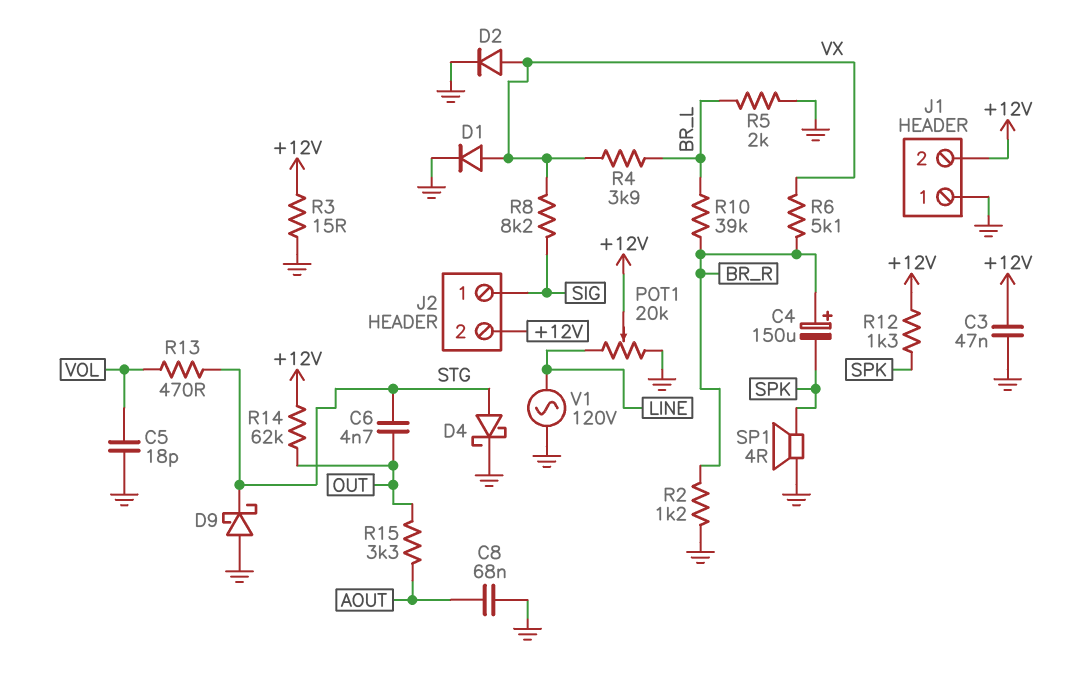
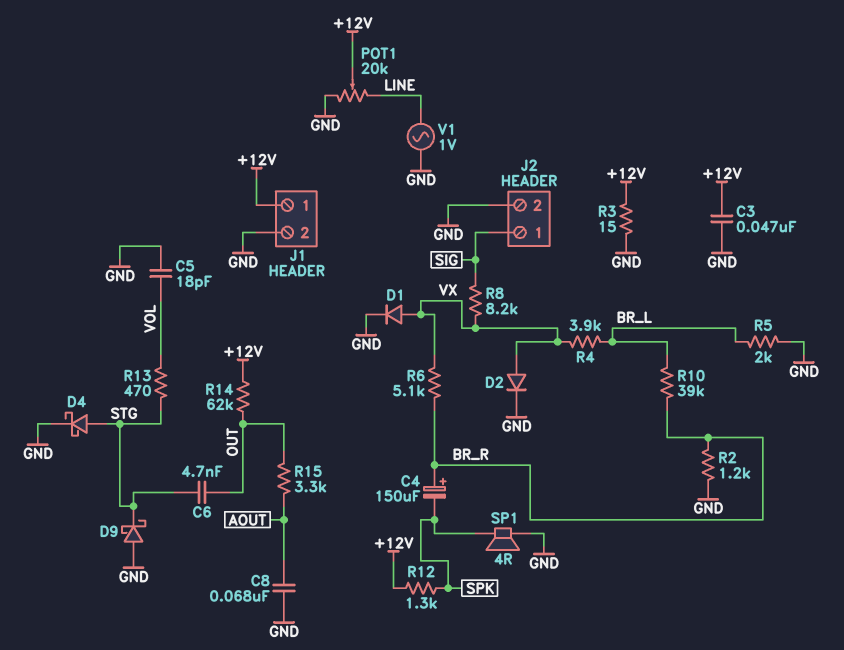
J1 pin 1: GND -> +12V
J1 pin 2: +12V -> GND
J2 pin 2: +12V -> GND
V1: AC 120V (GND, LINE) -> AC 1V (GND, LINE)

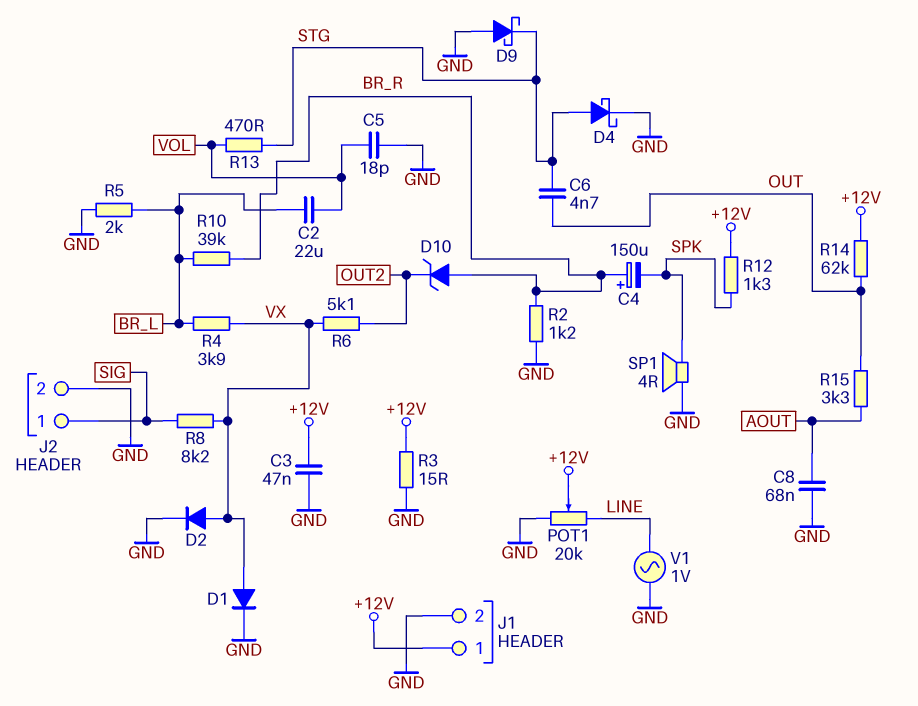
C2: none -> 22uF (BR_L, VOL)
D10: none -> zener (A BR_R, K OUT2)
R6: 5.1k (BR_R, VX) -> 5.1k (OUT2, VX)

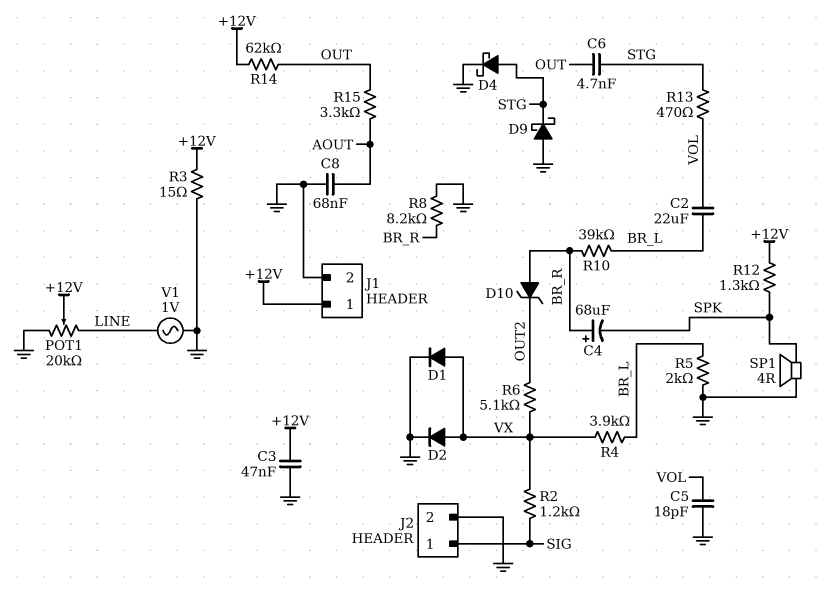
C4: 150uF (plus BR_R, minus SPK) -> 68uF (plus BR_R, minus SPK)
R2: 1.2k (BR_R, GND) -> 1.2k (SIG, VX)
R8: 8.2k (SIG, VX) -> 8.2k (BR_R, GND)

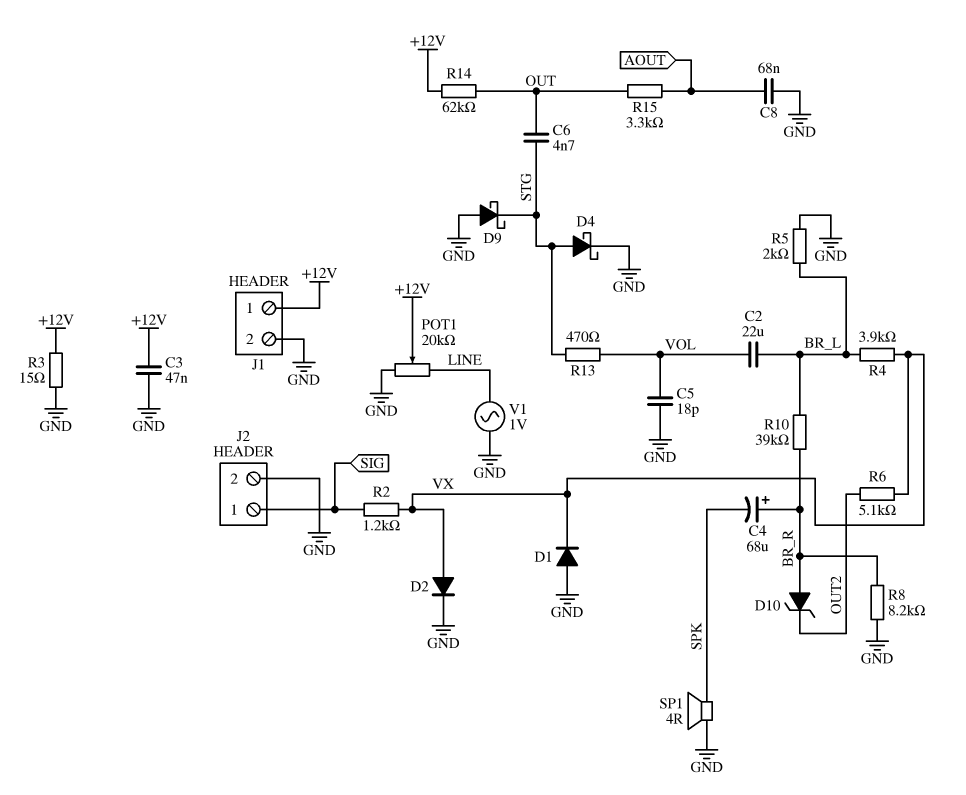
D1: diode (A VX, K GND) -> diode (A GND, K VX)
R12: 1.3k (+12V, SPK) -> none

